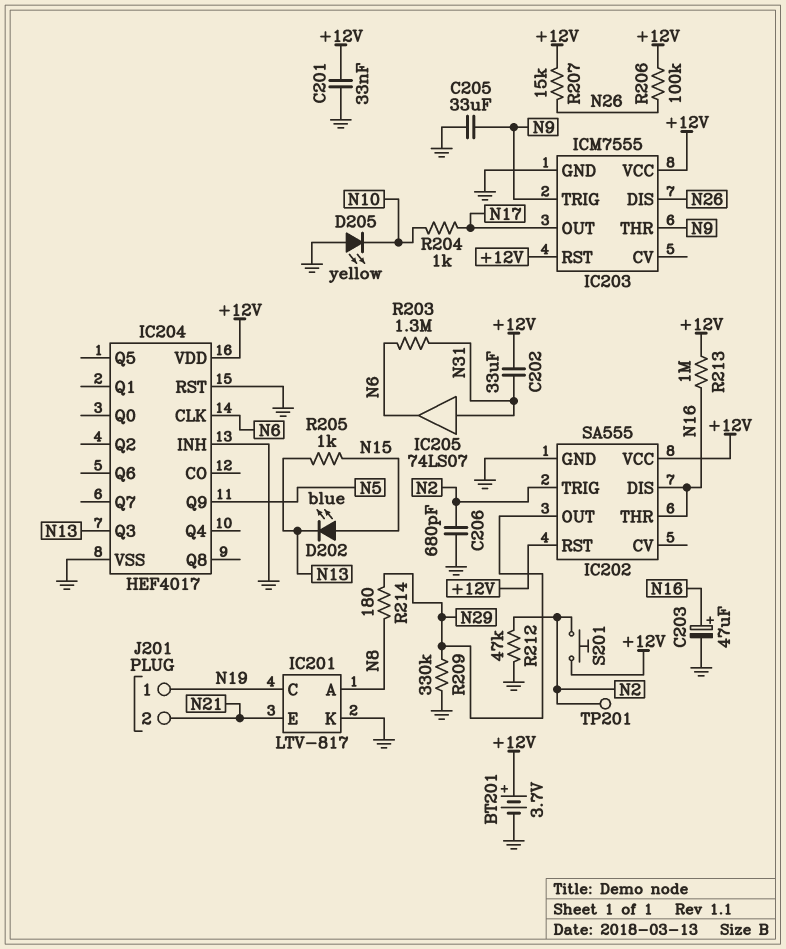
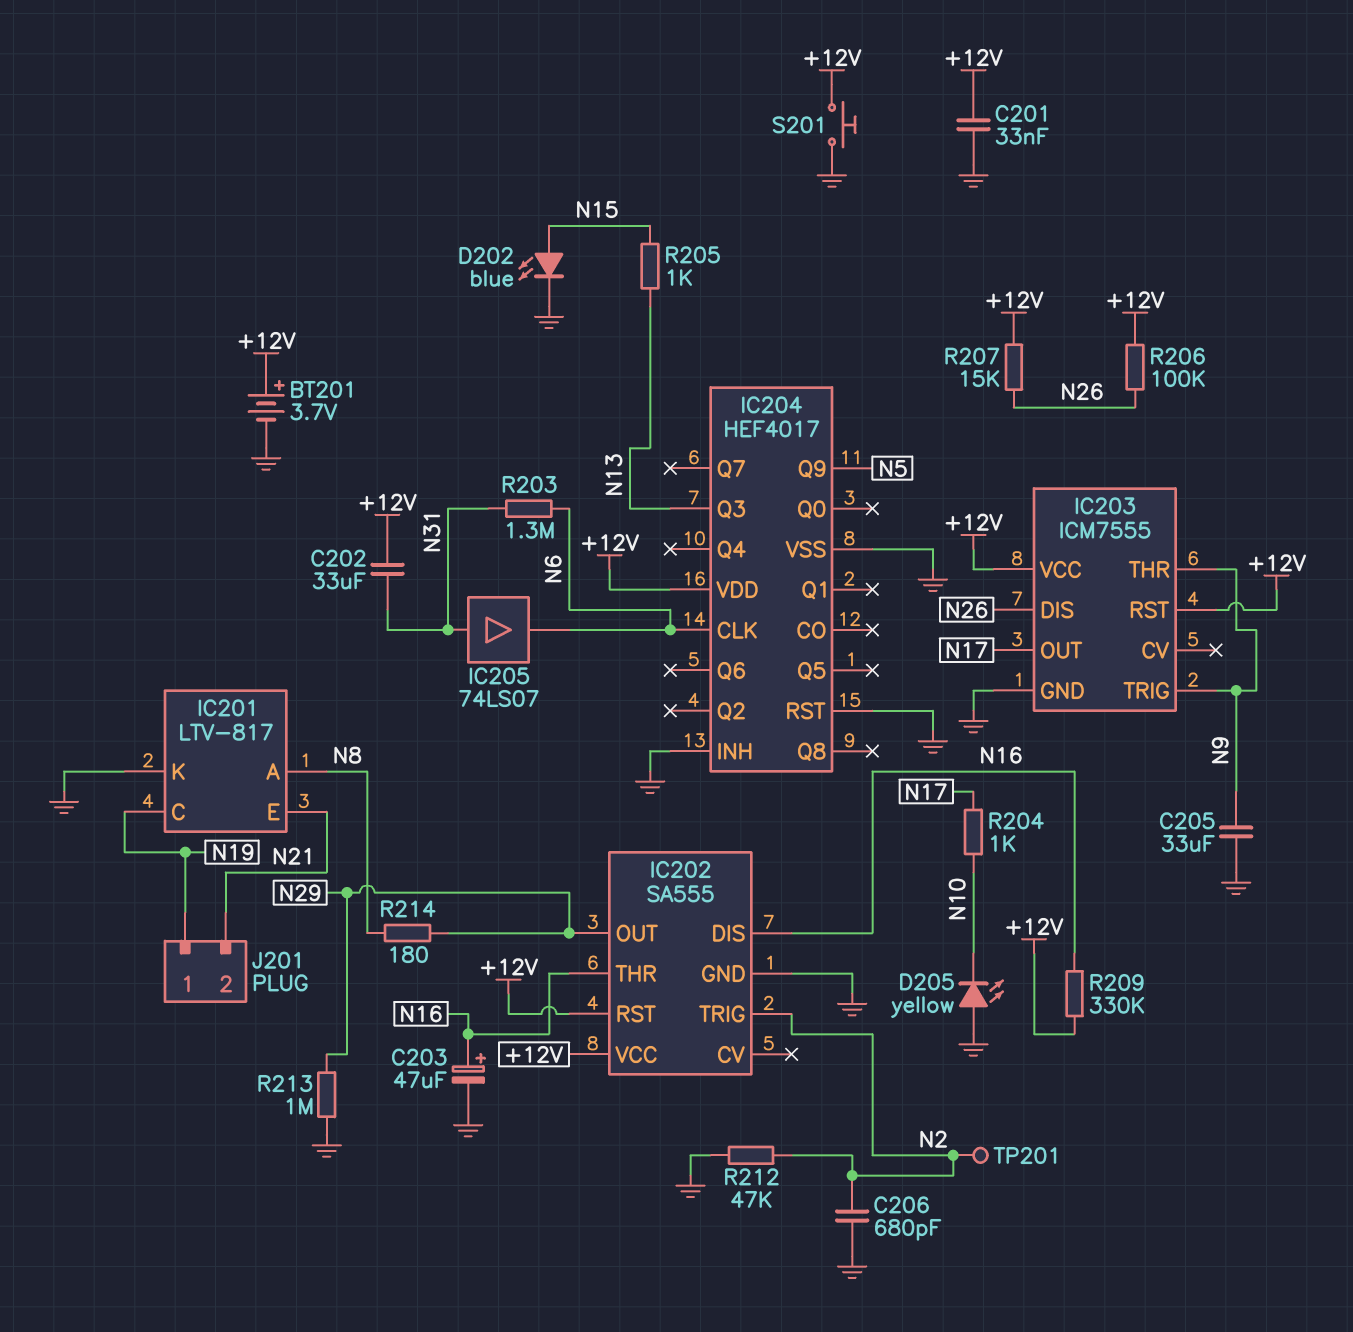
D202: LED blue (A N15, K N13) -> LED blue (A N15, K GND)
R209: 330k (GND, N29) -> 330k (+12V, N16)
R213: 1M (+12V, N16) -> 1M (GND, N29)
S201: button (+12V, N2) -> button (+12V, GND)

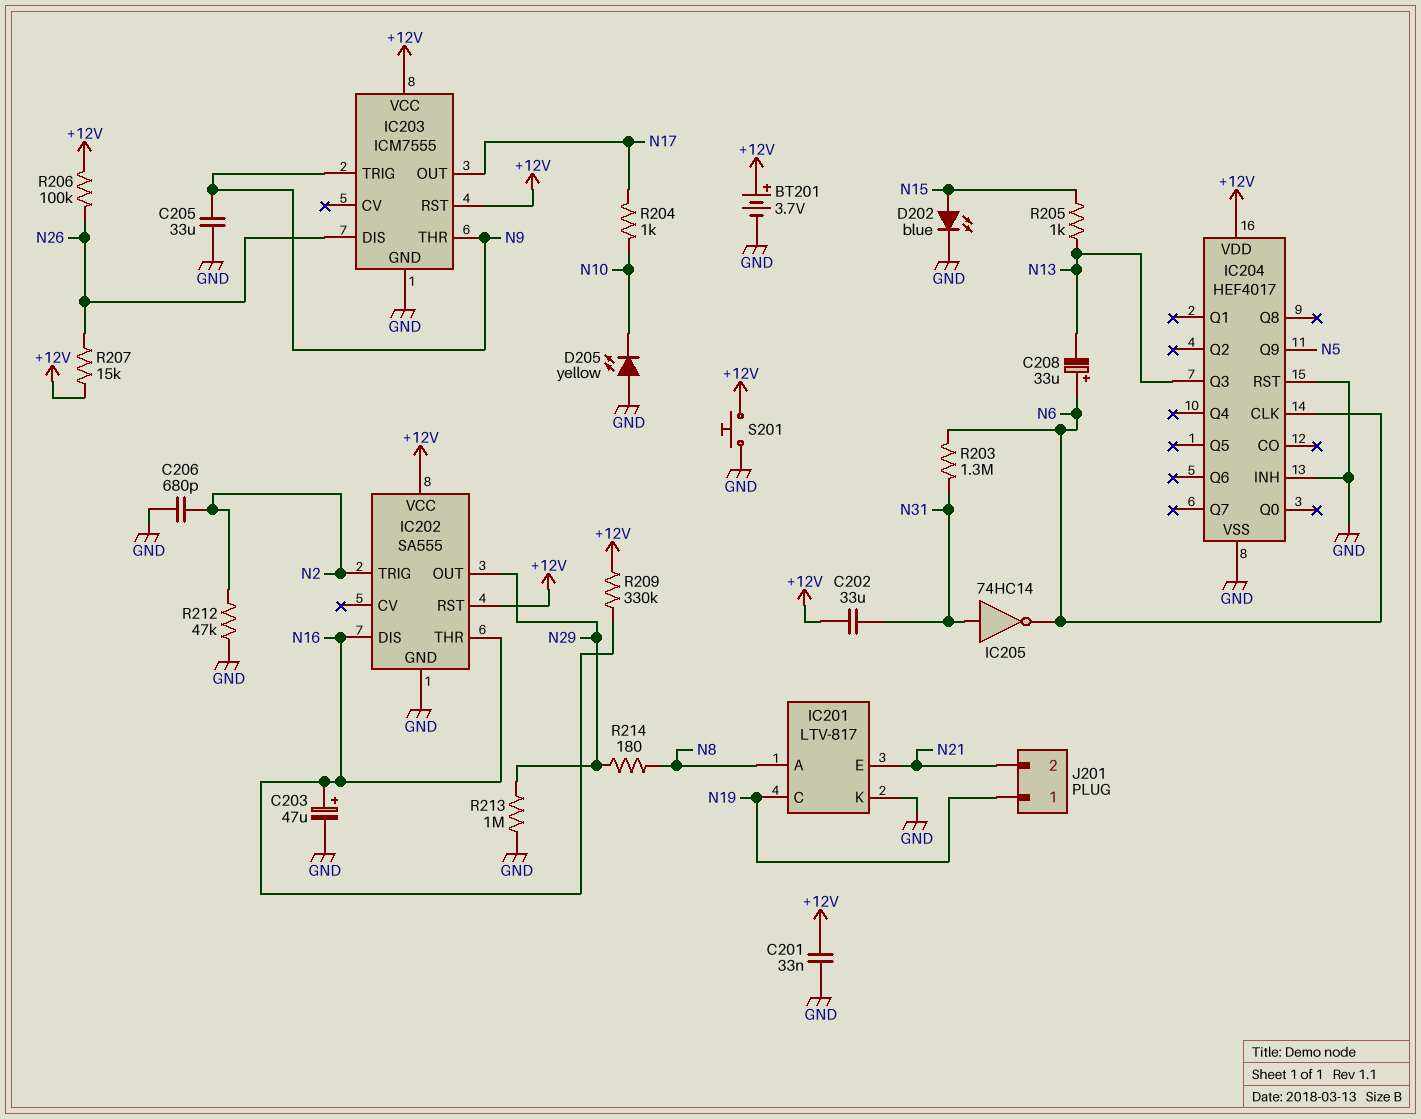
C208: none -> 33uF (plus N6, minus N13)
IC205: buffer 74LS07 (in N31, out N6) -> NOT 74HC14 (in N31, out N6)
TP201: test point (N2) -> none

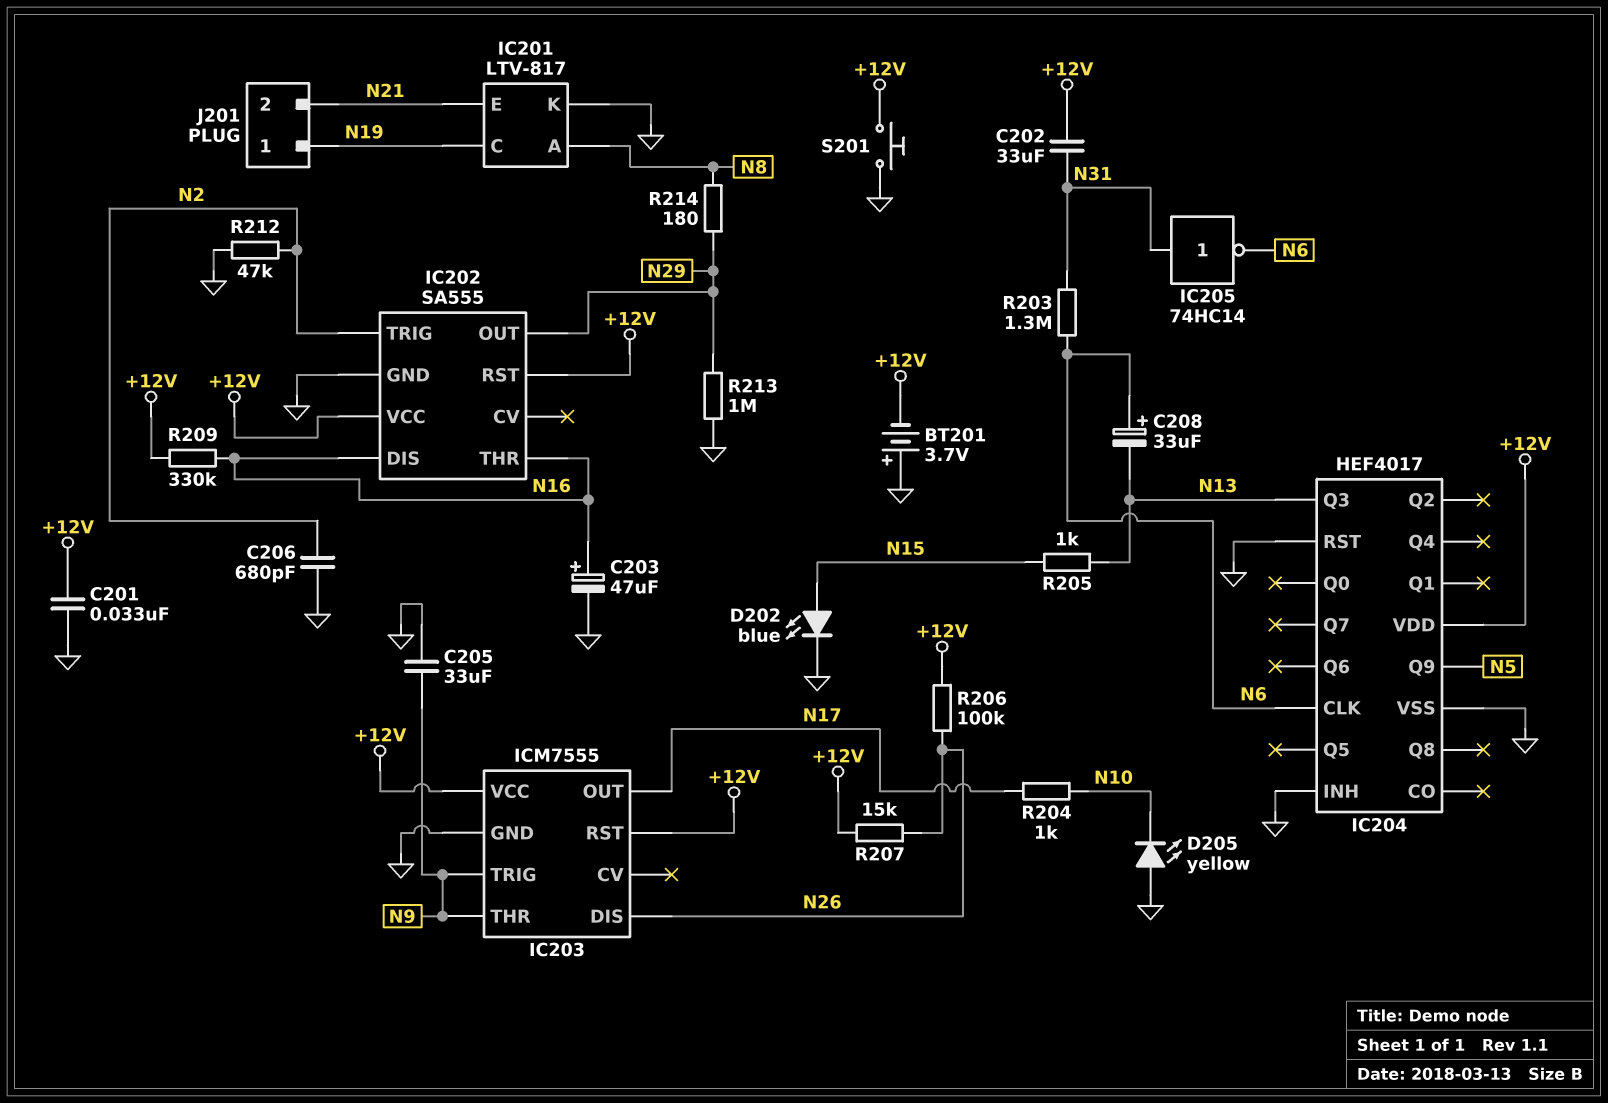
BT201: 3.7V (plus +12V, minus GND) -> 3.7V (plus GND, minus +12V)

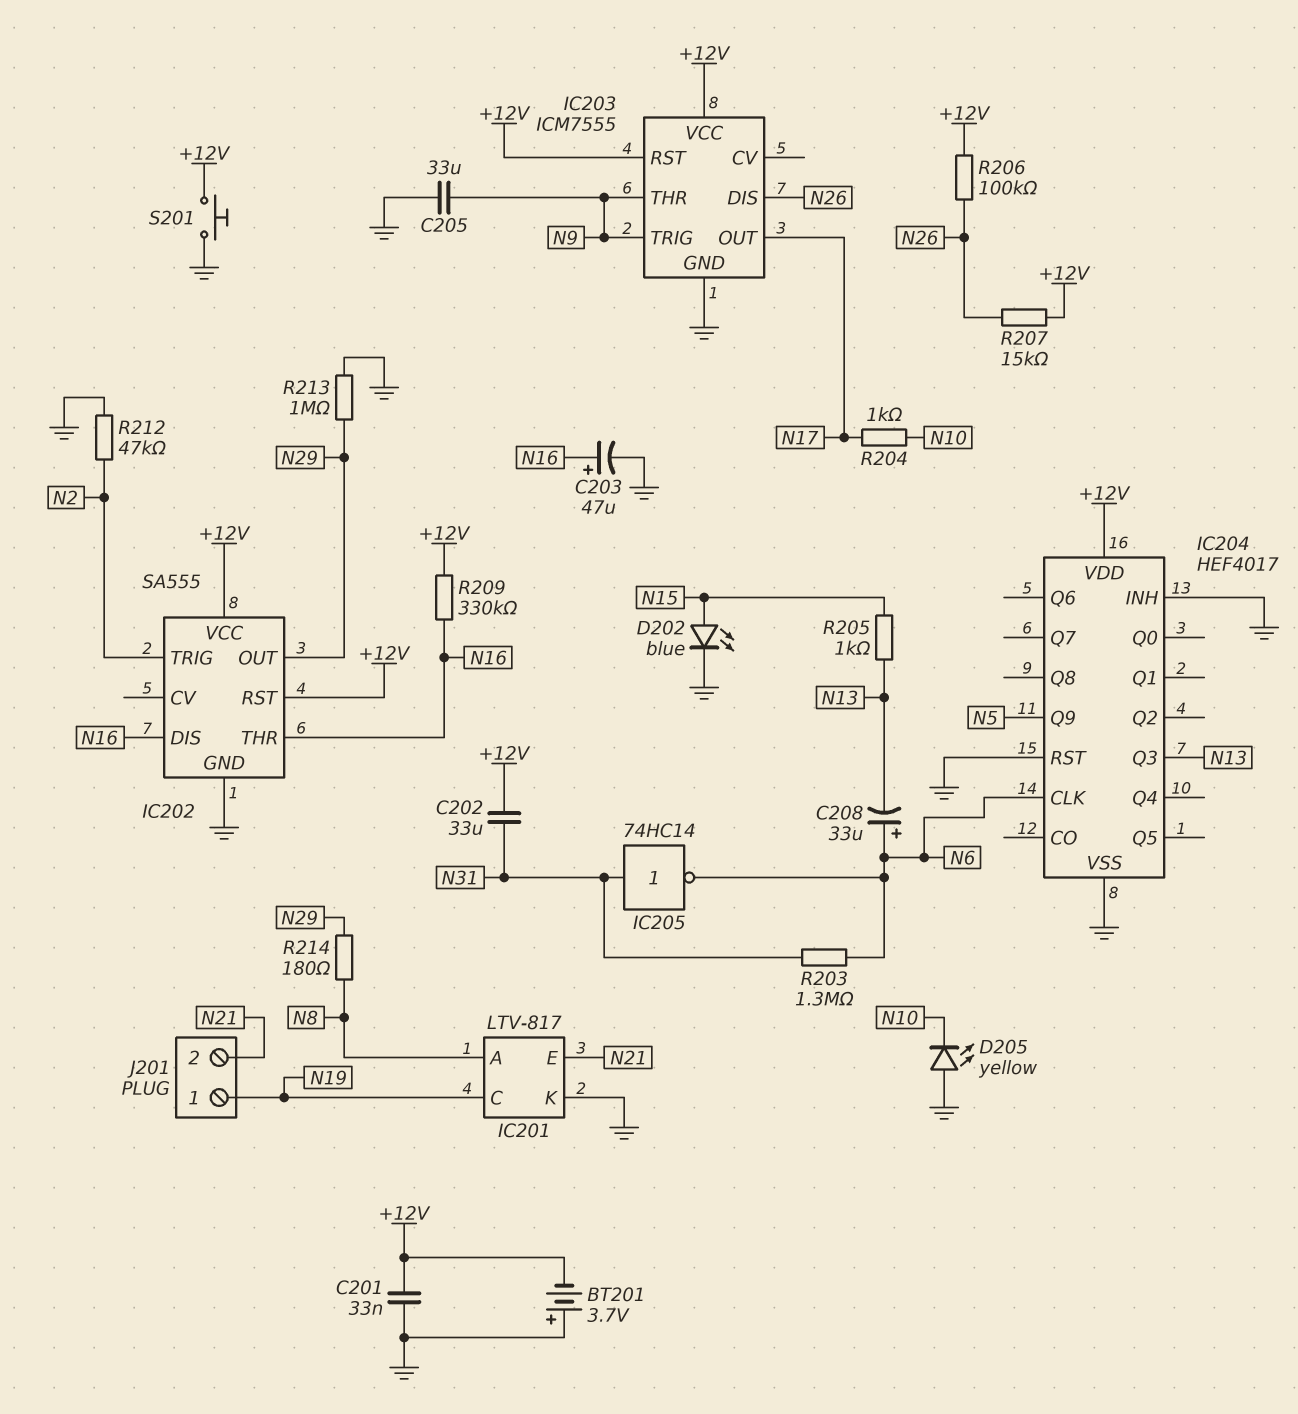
C206: 680pF (GND, N2) -> none

